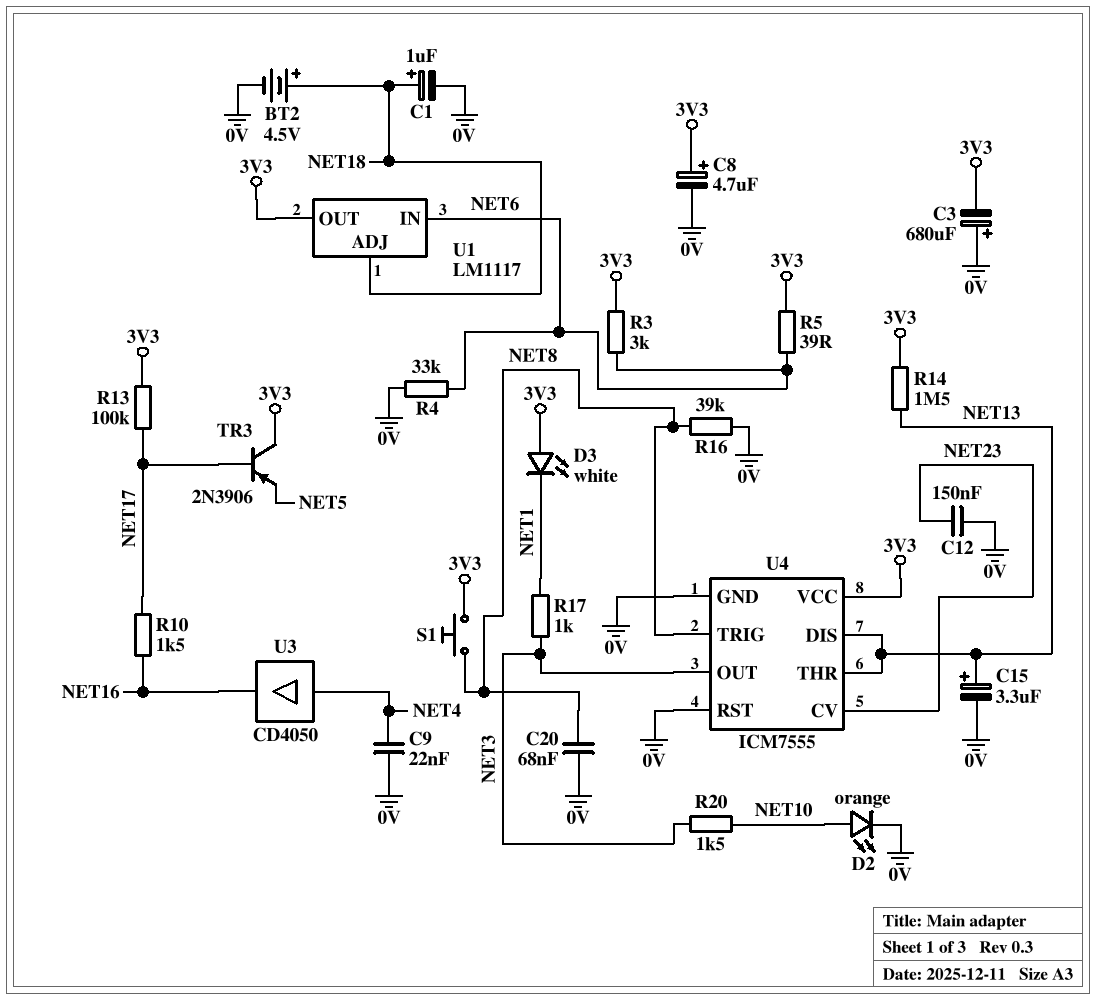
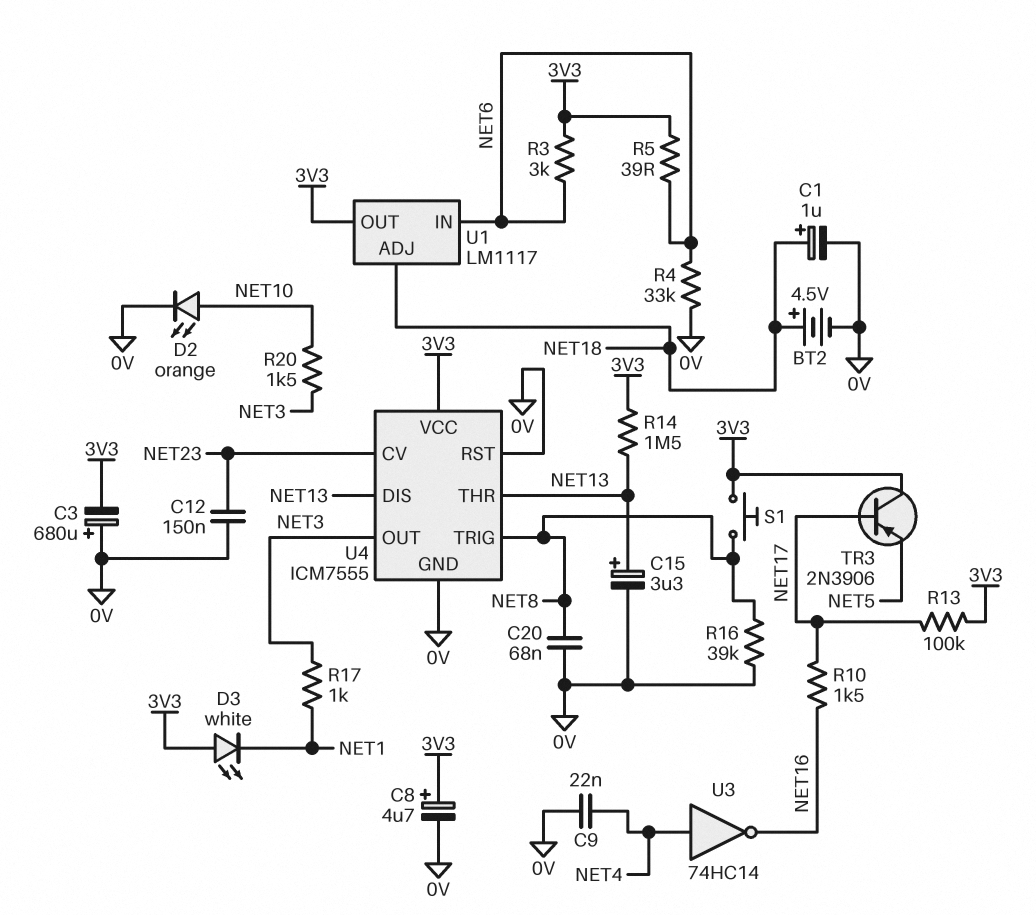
U3: buffer CD4050 (in NET4, out NET16) -> NOT 74HC14 (in NET4, out NET16)

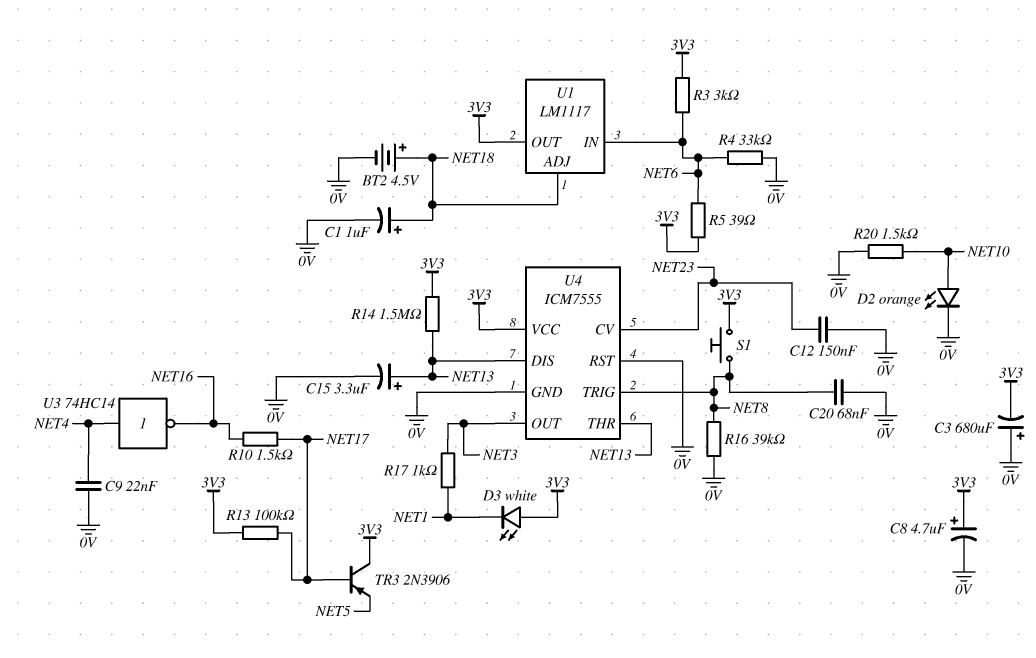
R20: 1.5k (NET3, NET10) -> 1.5k (0V, NET10)

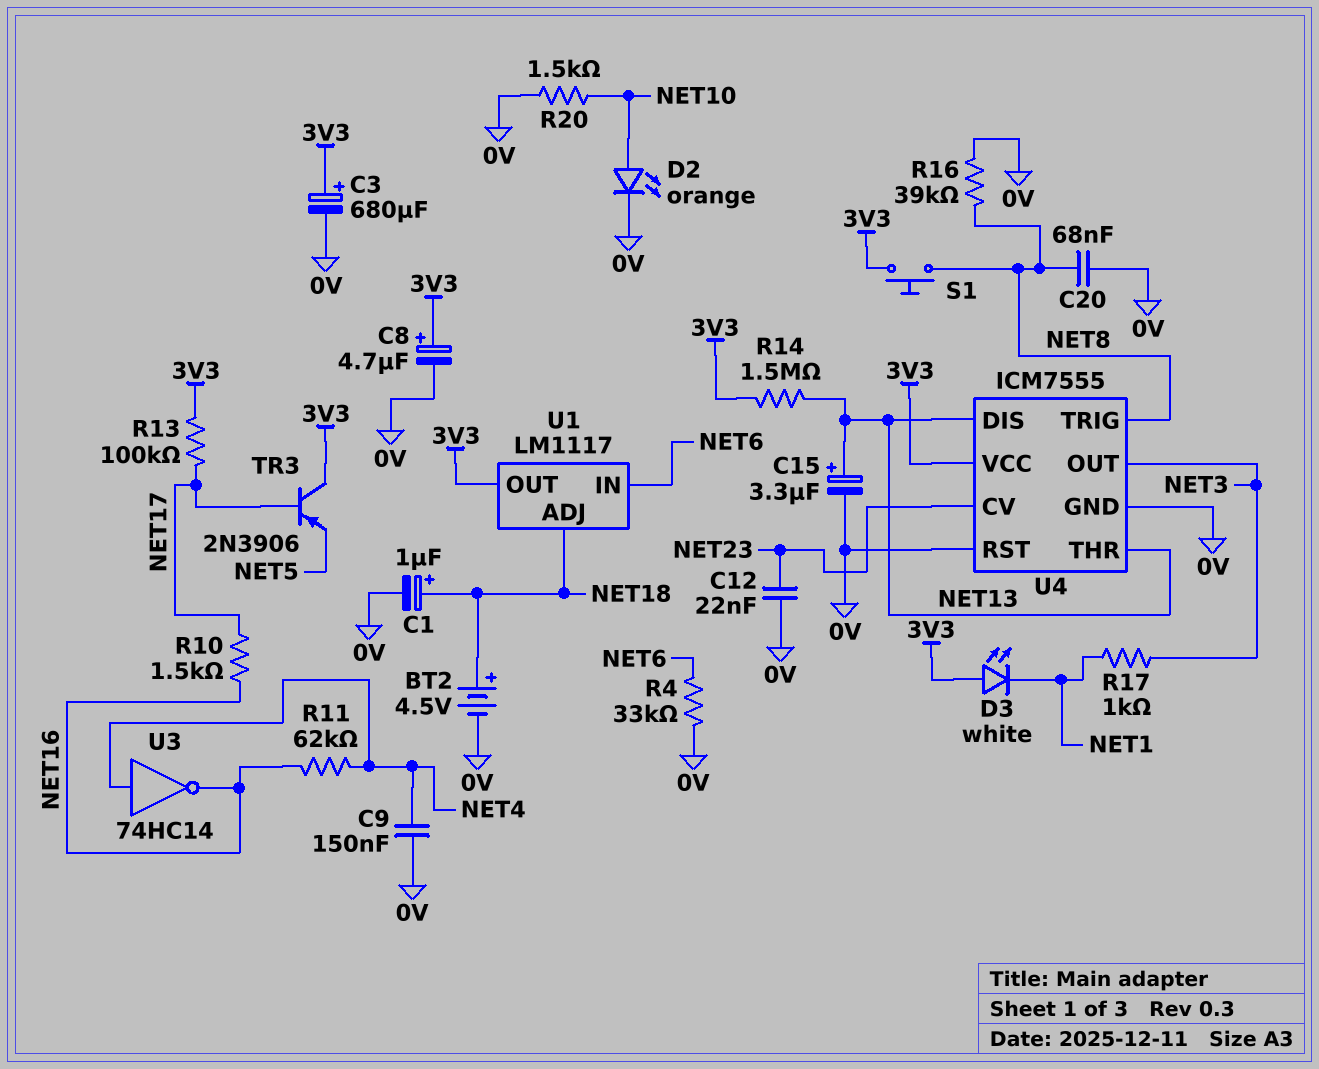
C3: 680uF (plus 0V, minus 3V3) -> 680uF (plus 3V3, minus 0V)
C9: 22nF (0V, NET4) -> 150nF (0V, NET4)
C12: 150nF (0V, NET23) -> 22nF (0V, NET23)
R3: 3k (3V3, NET6) -> none
R5: 39 (3V3, NET6) -> none
R11: none -> 62k (NET4, NET16)

